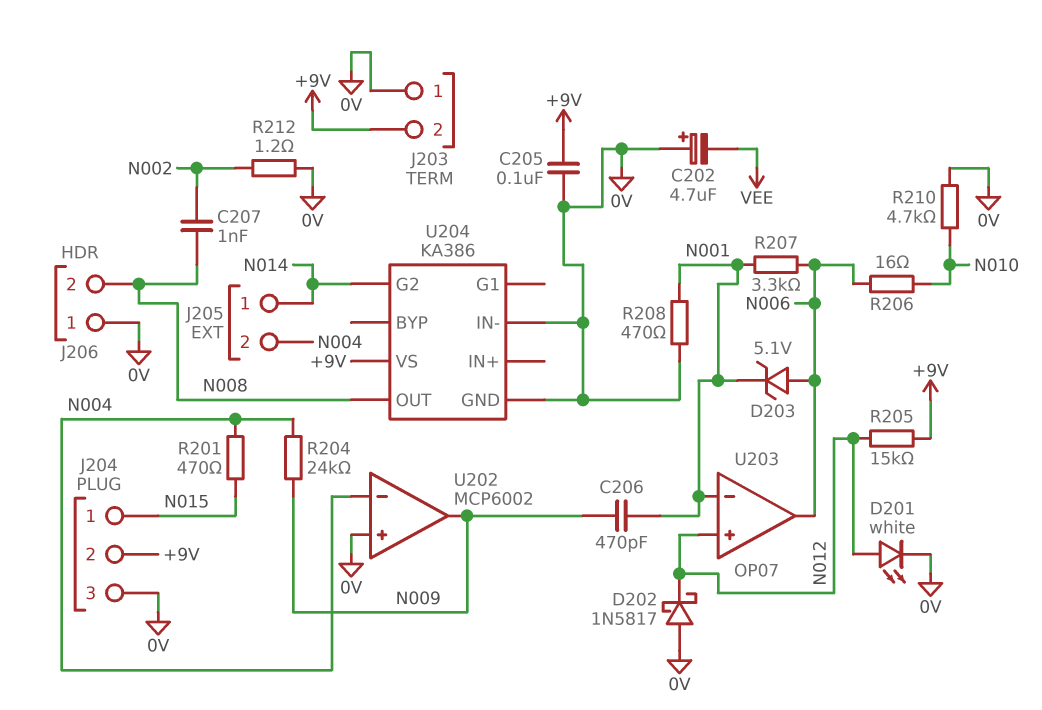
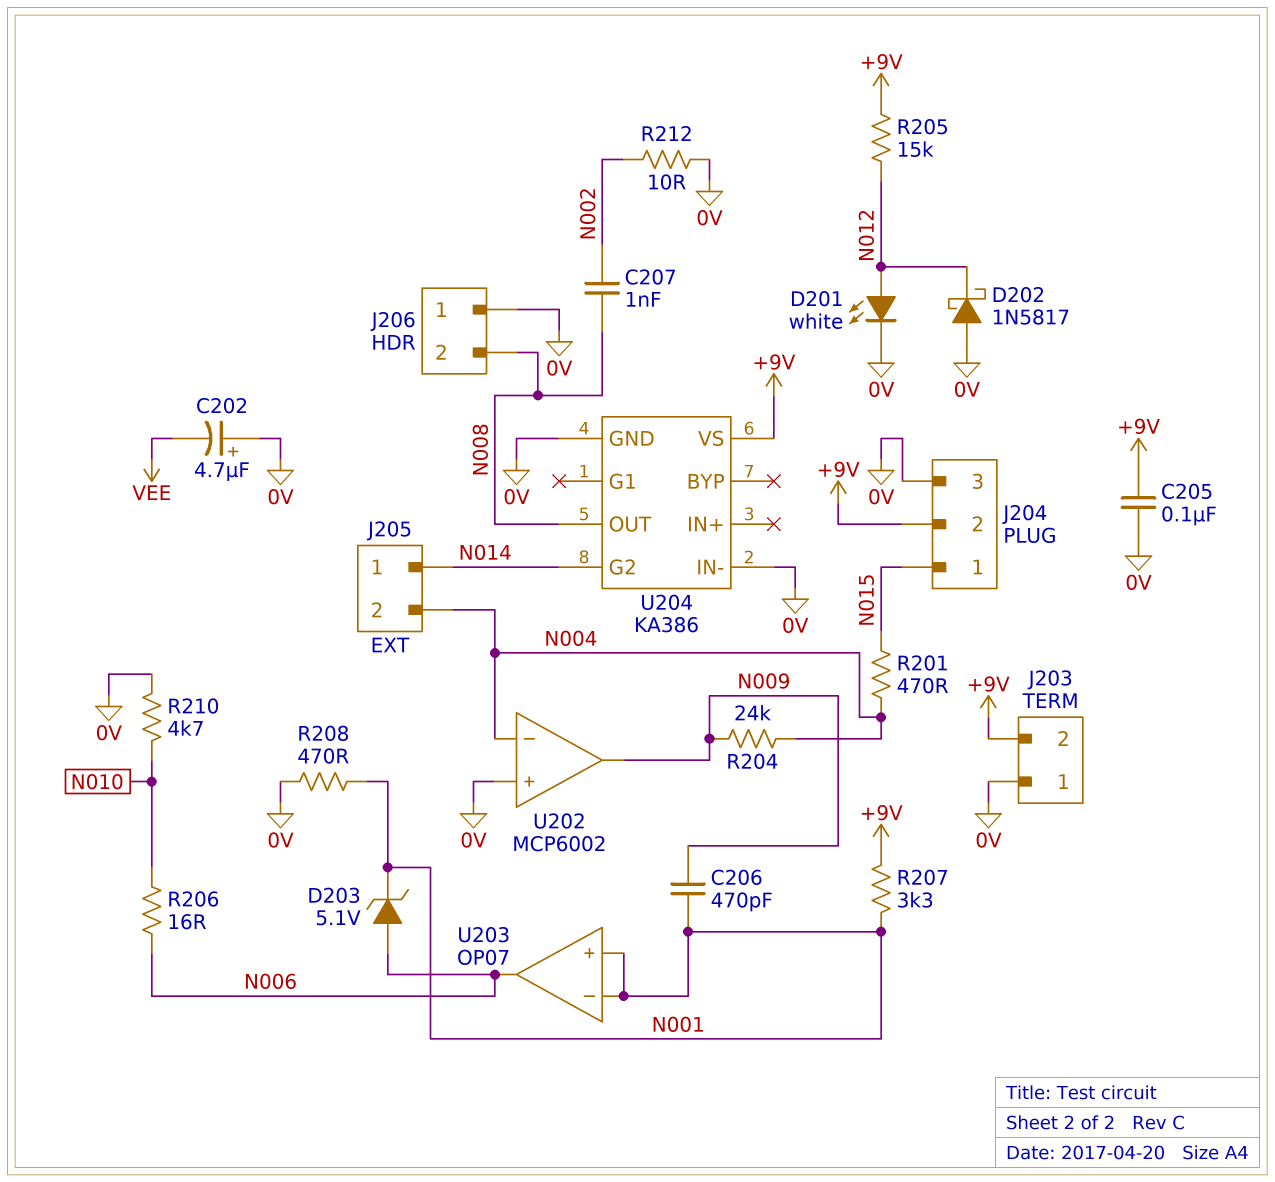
R207: 3.3k (N001, N006) -> 3.3k (+9V, N001)
R212: 1.2 (0V, N002) -> 10 (0V, N002)
U203 pin in+: N012 -> N001

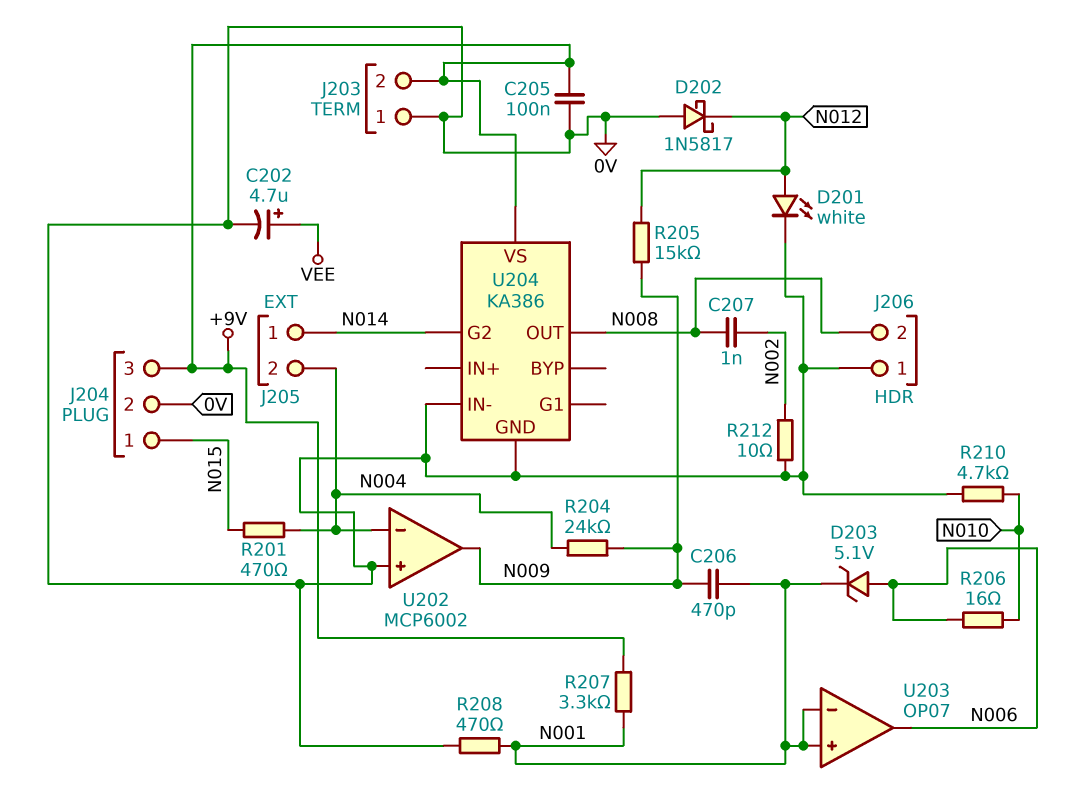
C202: 4.7uF (plus 0V, minus VEE) -> 4.7uF (plus VEE, minus 0V)
J204 pin 2: +9V -> 0V
J204 pin 3: 0V -> +9V
R205: 15k (+9V, N012) -> 15k (N009, N012)

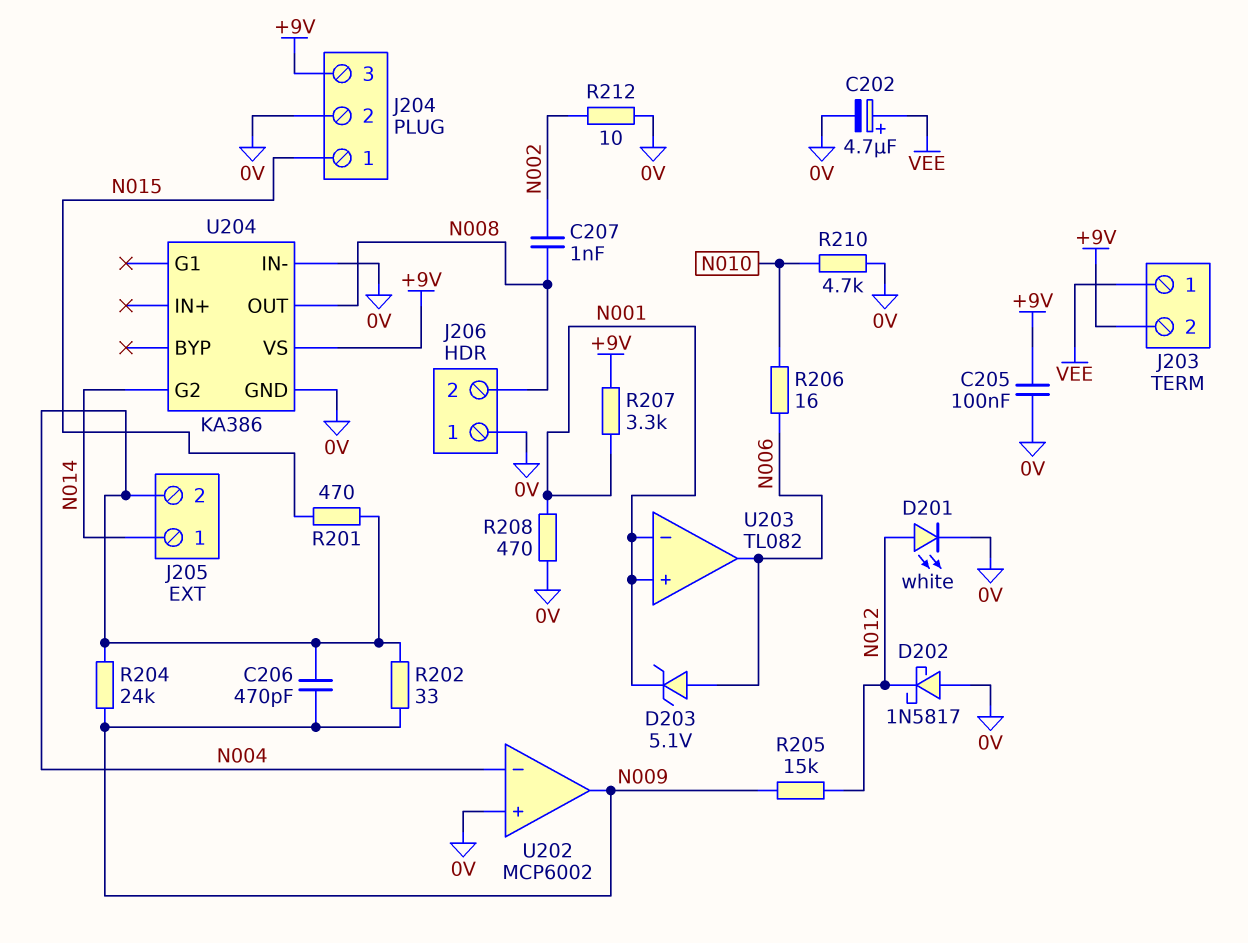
C206: 470pF (N001, N009) -> 470pF (N004, N009)
J203 pin 1: 0V -> VEE
R202: none -> 33 (N004, N009)
U203: OP07 -> TL082

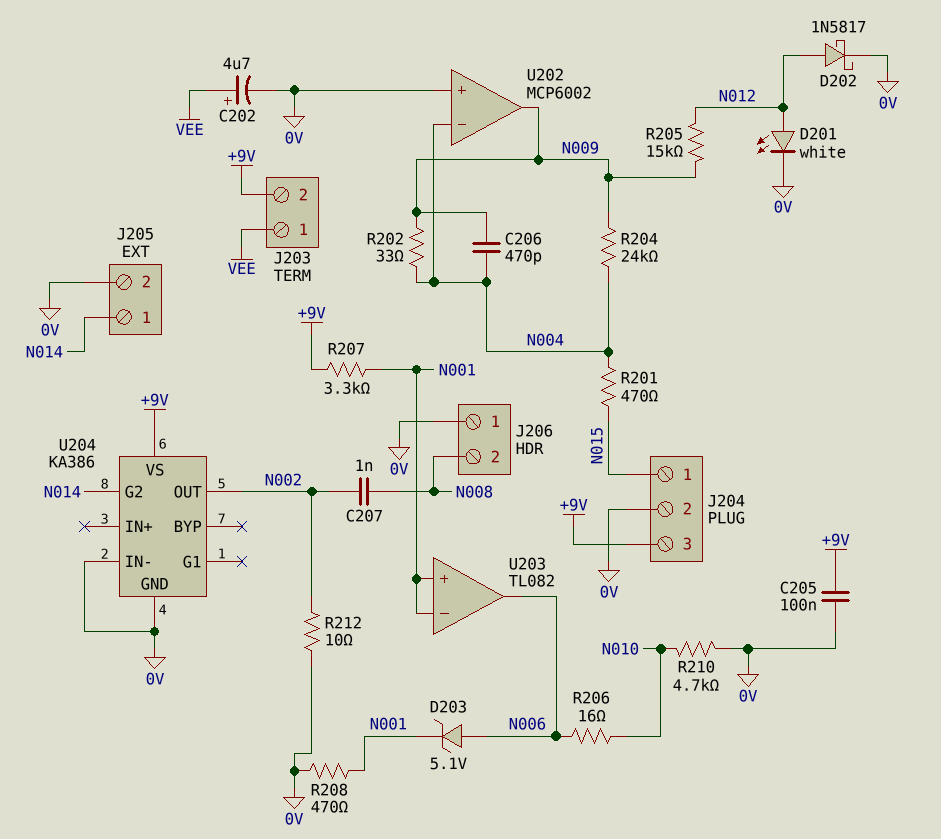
D202: schottky 1N5817 (A 0V, K N012) -> schottky 1N5817 (A N012, K 0V)
J205 pin 2: N004 -> 0V
U204 pin OUT: N008 -> N002

